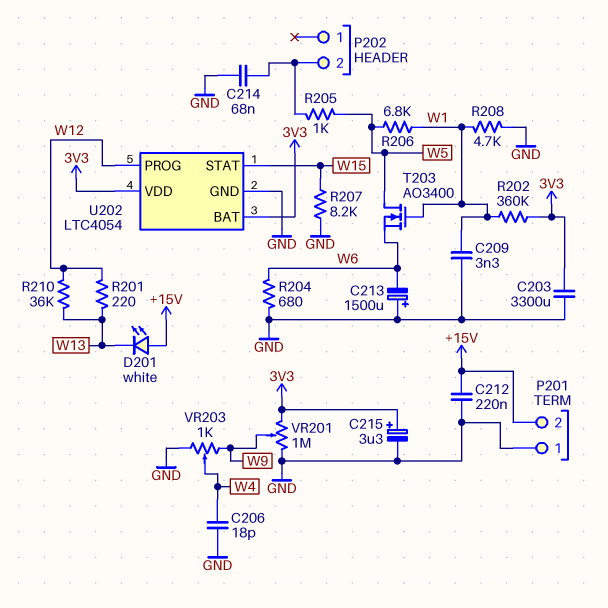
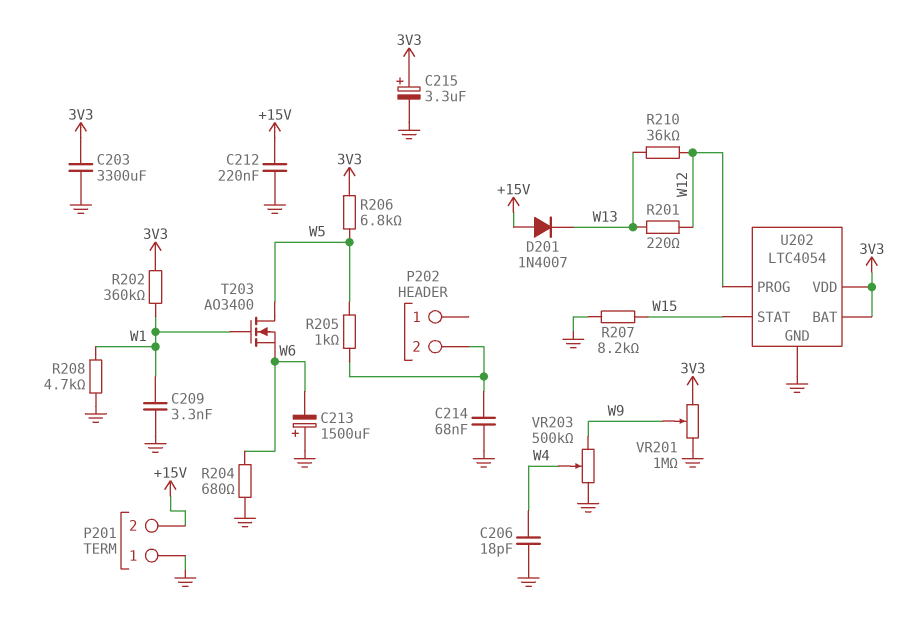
D201: LED white (A +15V, K W13) -> diode 1N4007 (A +15V, K W13)
R206: 6.8k (W1, W5) -> 6.8k (3V3, W5)
VR203: 1k (GND, W9, wiper W4) -> 500k (GND, W9, wiper W4)

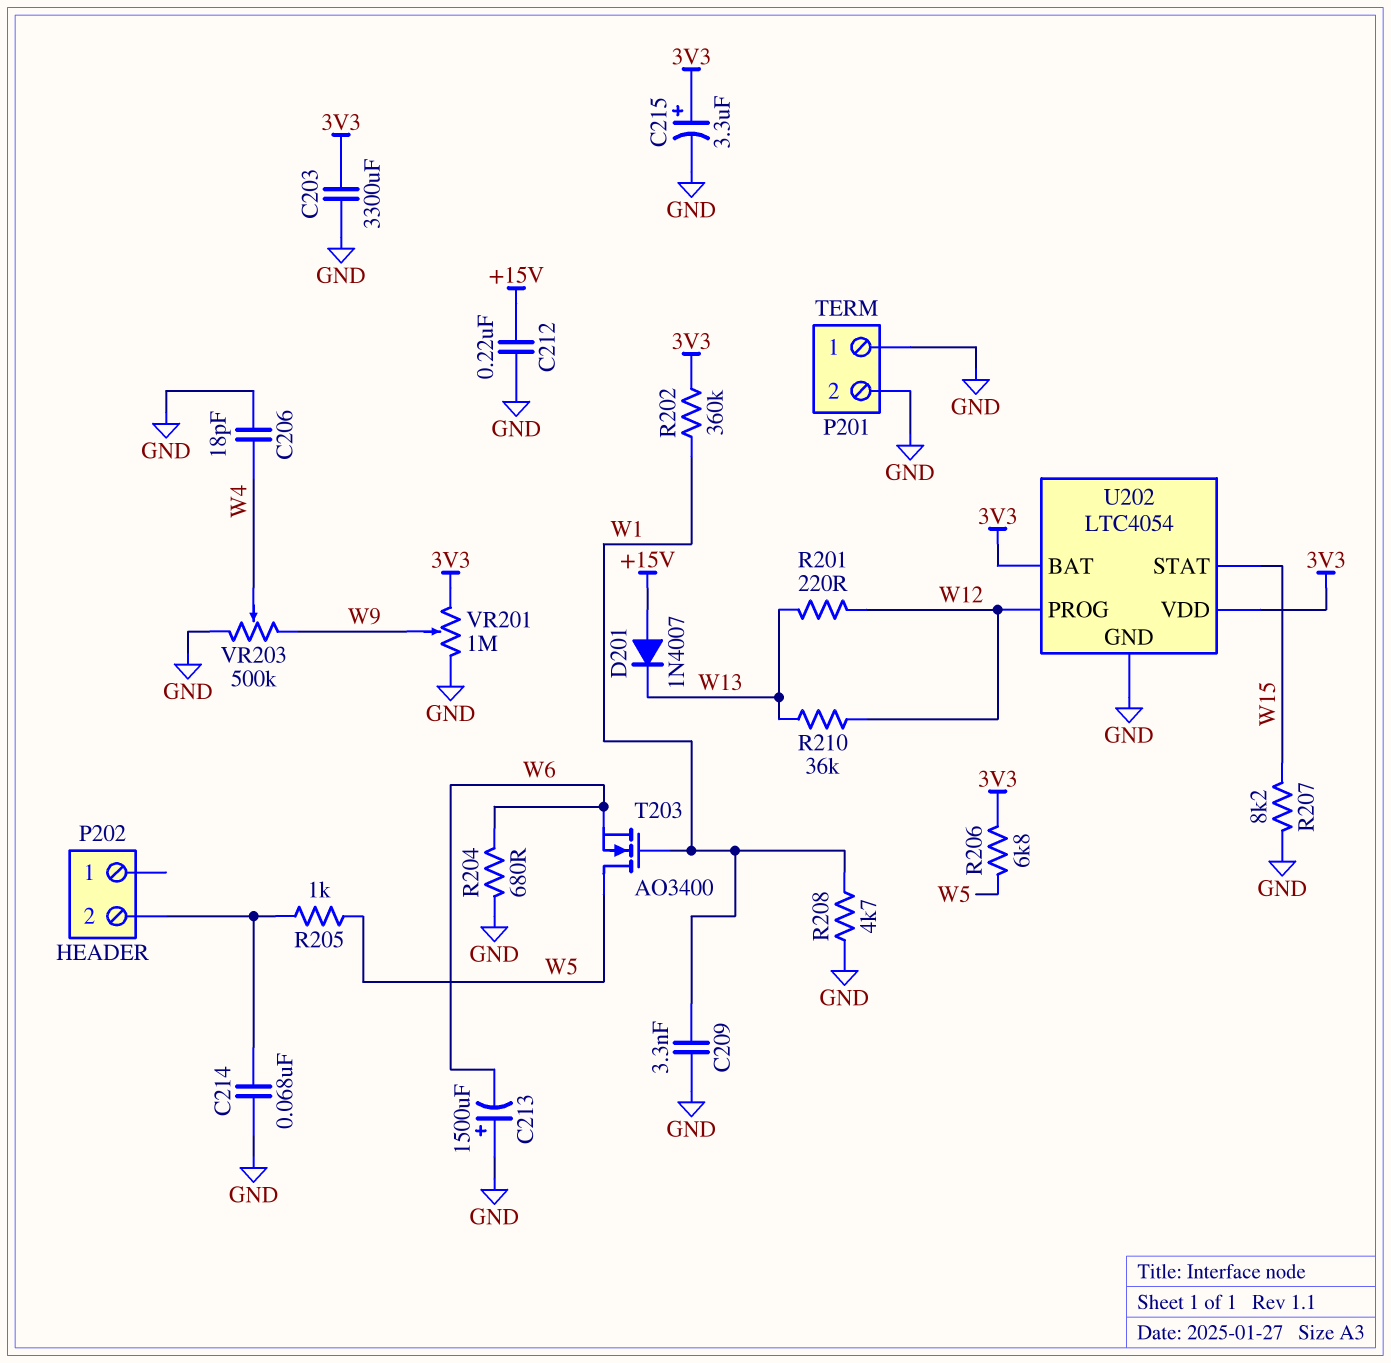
P201 pin 2: +15V -> GND

